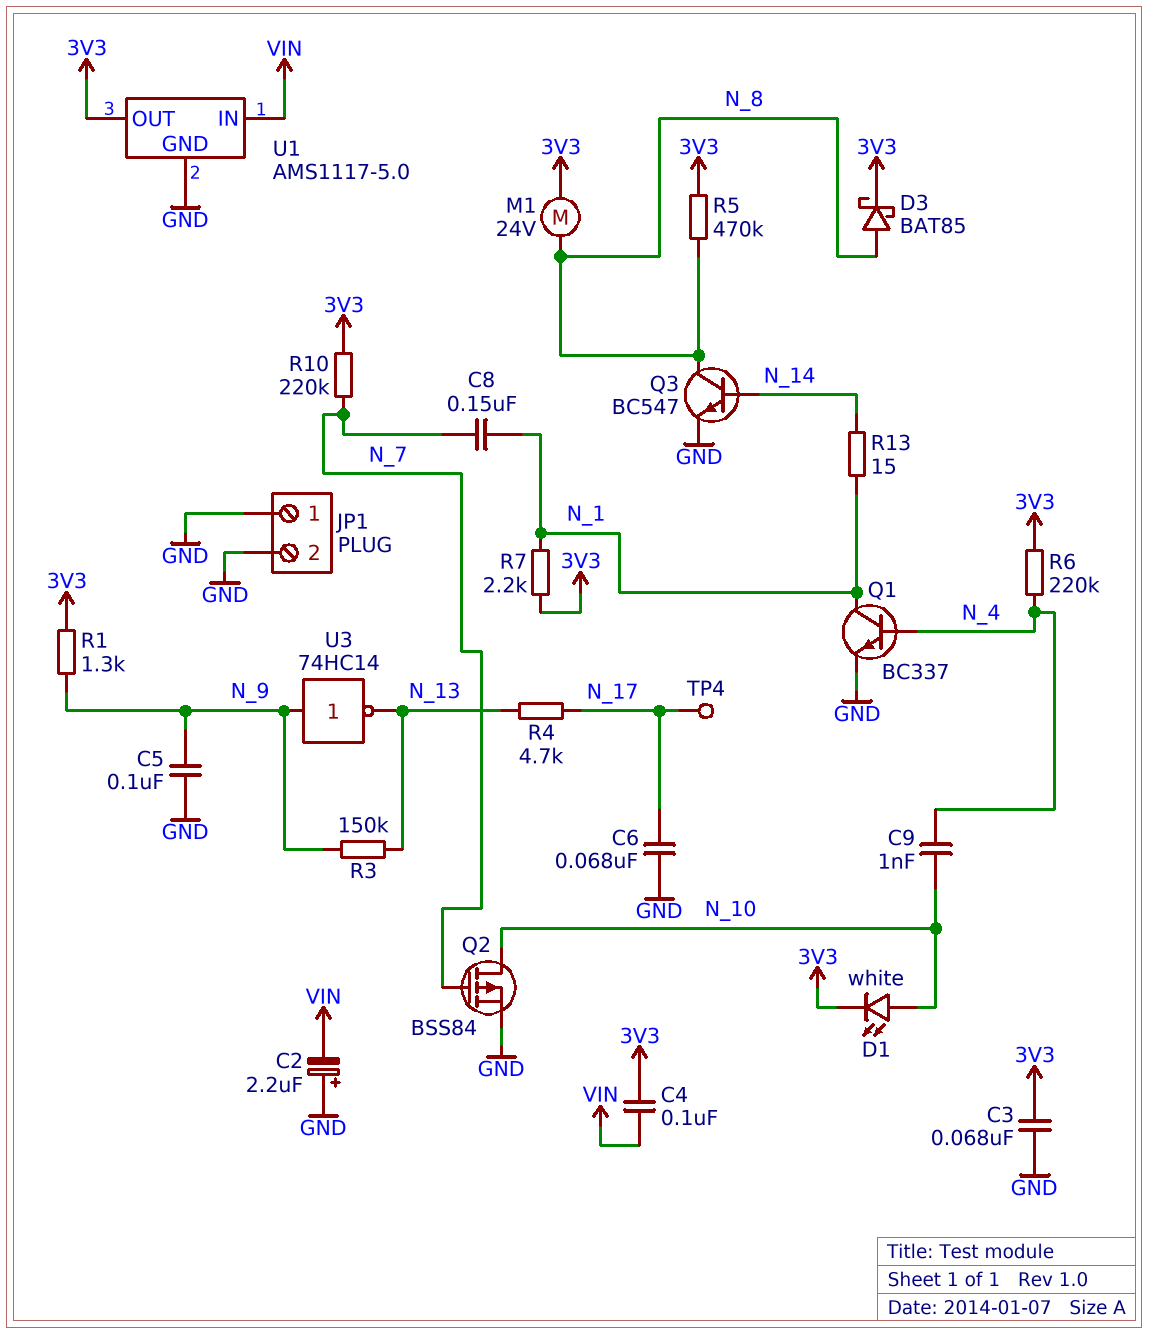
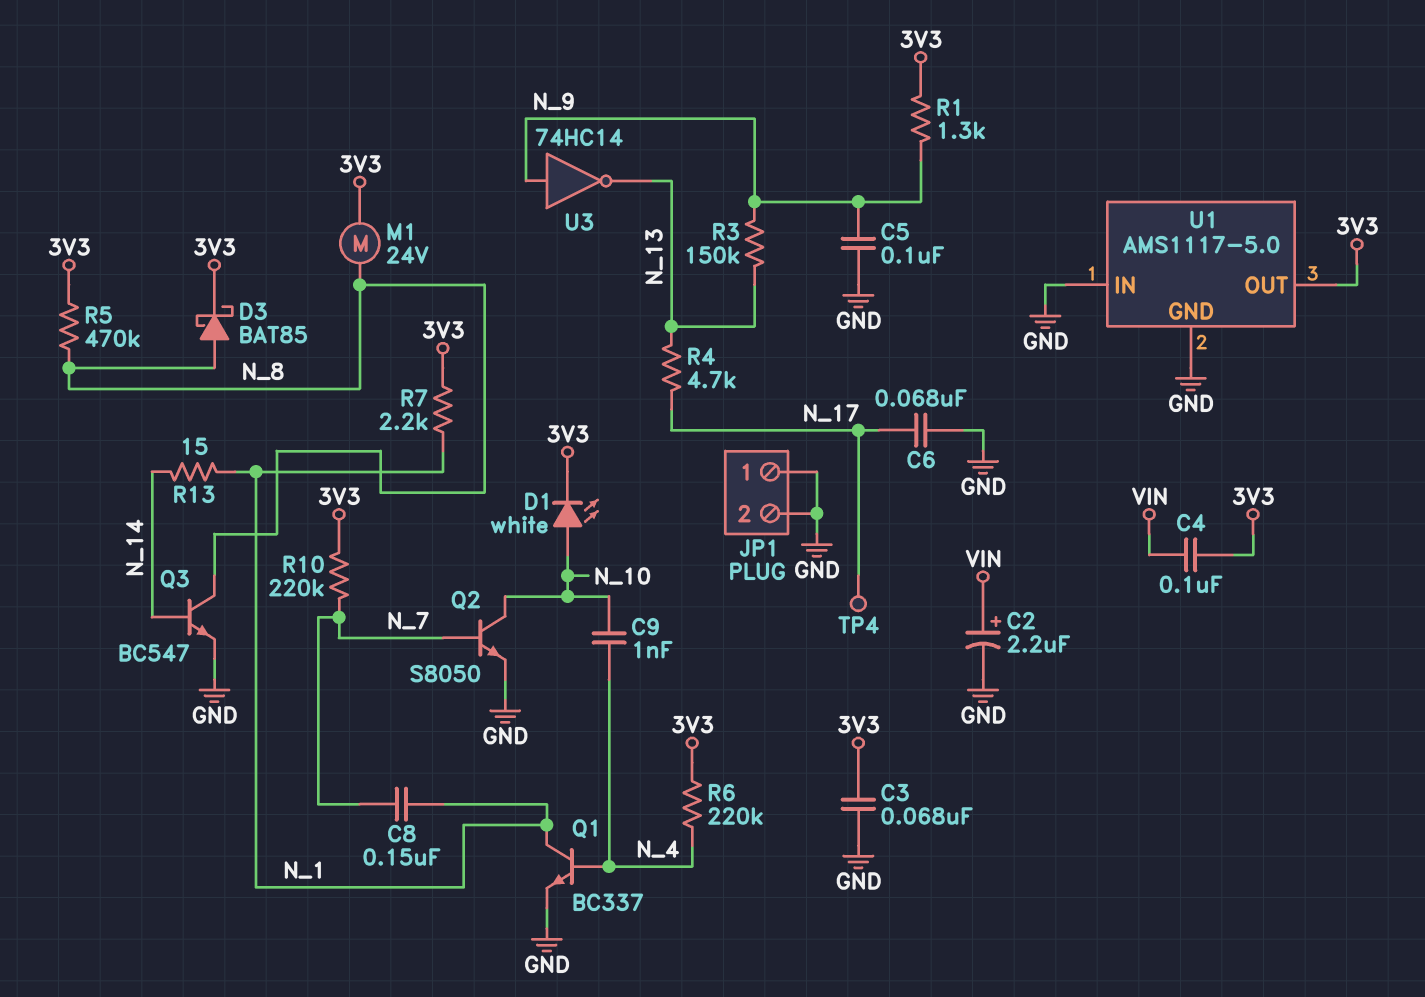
C2: 2.2uF (plus GND, minus VIN) -> 2.2uF (plus VIN, minus GND)
Q2: PMOS BSS84 (G N_7, D N_10, S GND) -> NPN S8050 (B N_7, C N_10, E GND)
U1 pin IN: VIN -> GND

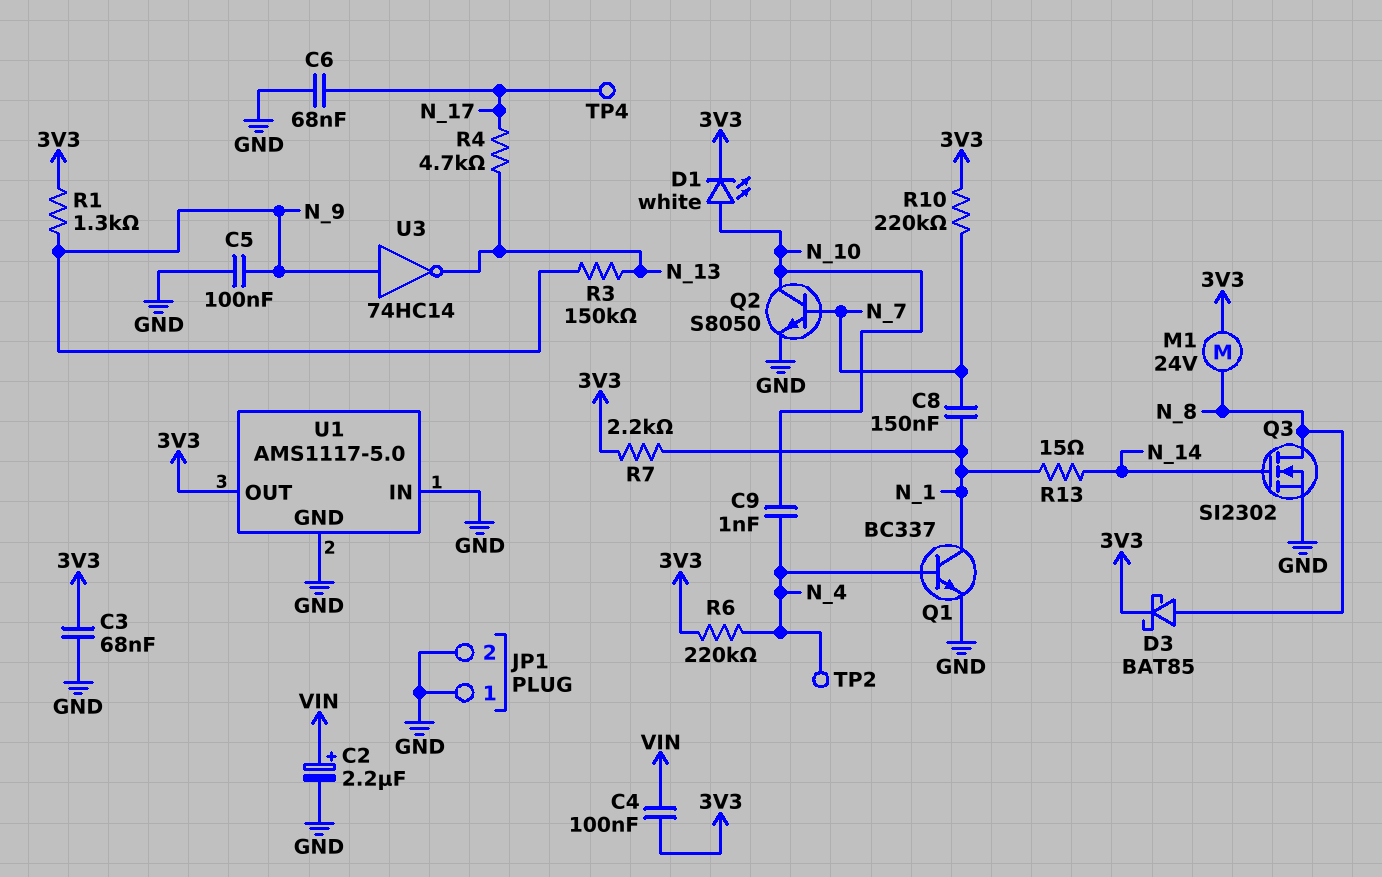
Q3: NPN BC547 (B N_14, C N_8, E GND) -> NMOS SI2302 (G N_14, D N_8, S GND)
R5: 470k (3V3, N_8) -> none
TP2: none -> test point (N_4)

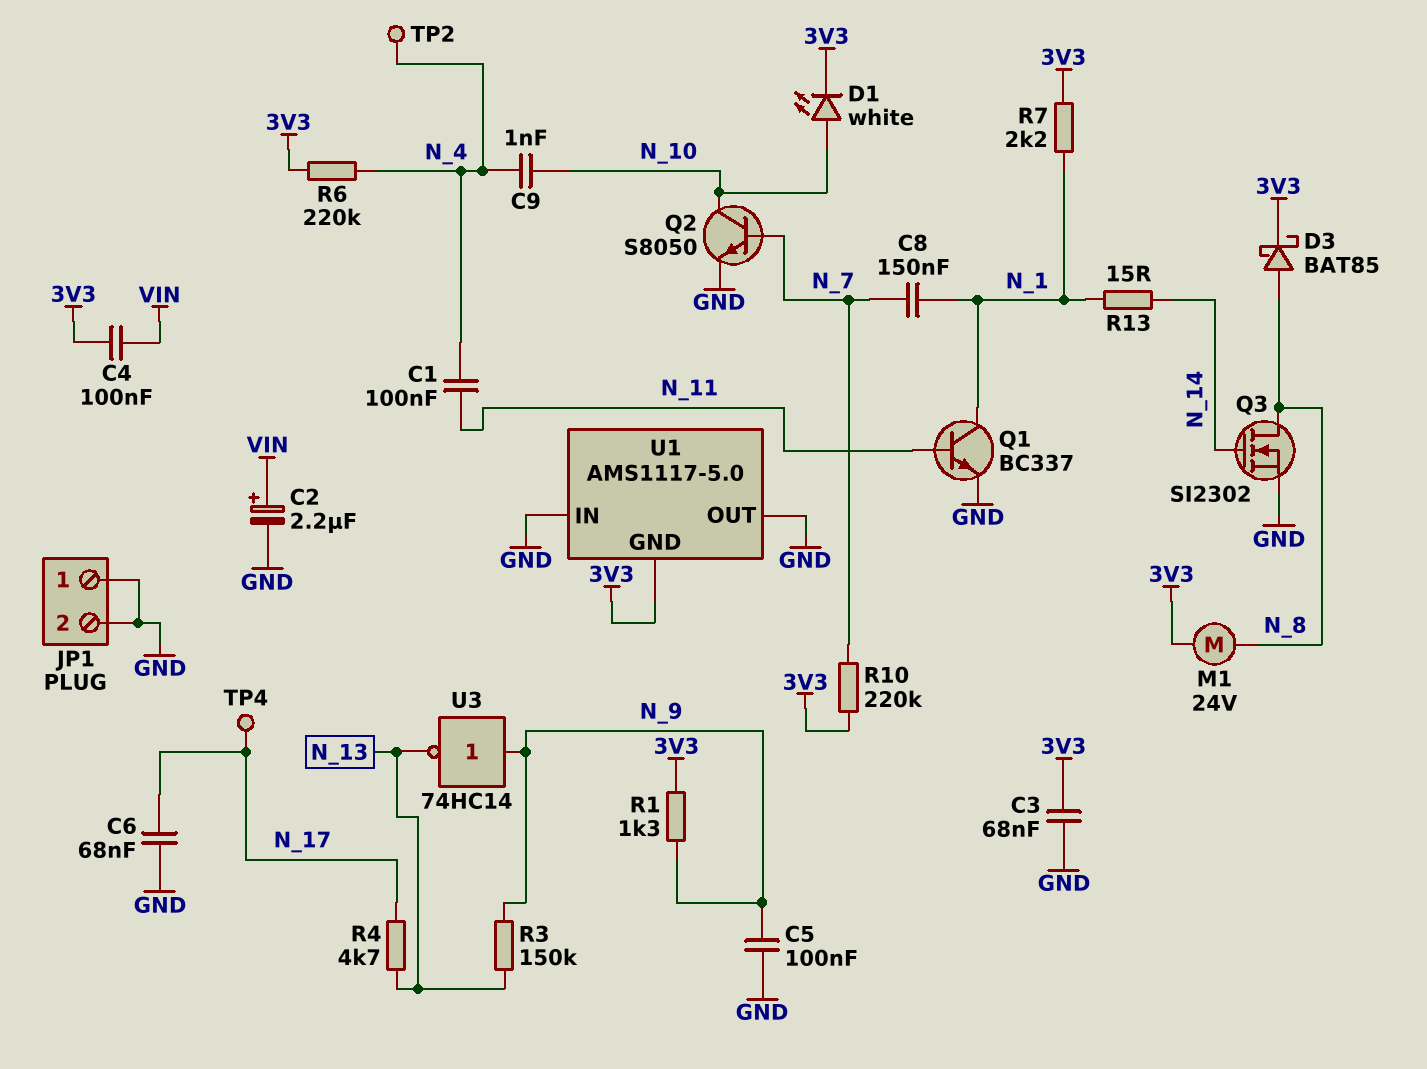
C1: none -> 100nF (N_4, N_11)
Q1: NPN BC337 (B N_4, C N_1, E GND) -> NPN BC337 (B N_11, C N_1, E GND)
U1 pin GND: GND -> 3V3
U1 pin OUT: 3V3 -> GND

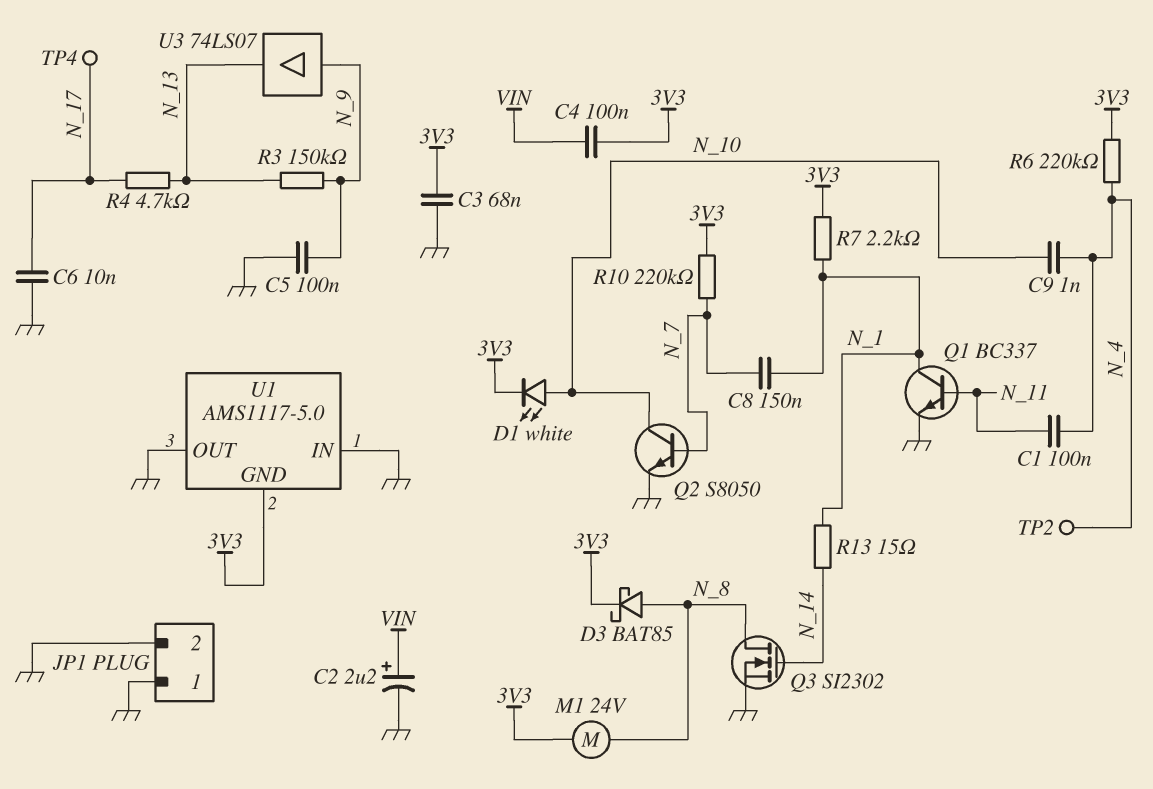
C6: 68nF (GND, N_17) -> 10nF (GND, N_17)
R1: 1.3k (3V3, N_9) -> none
U3: NOT 74HC14 (in N_9, out N_13) -> buffer 74LS07 (in N_9, out N_13)

